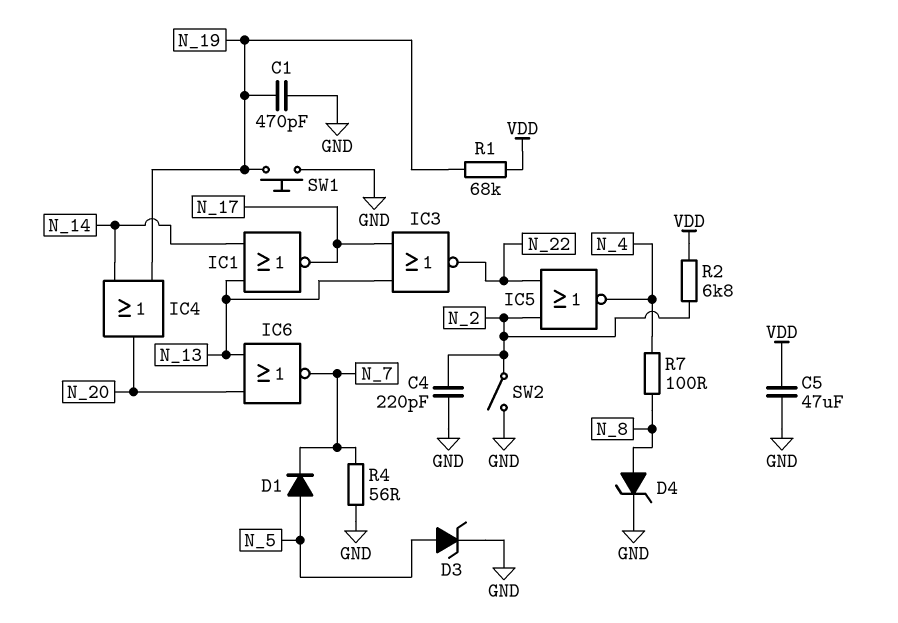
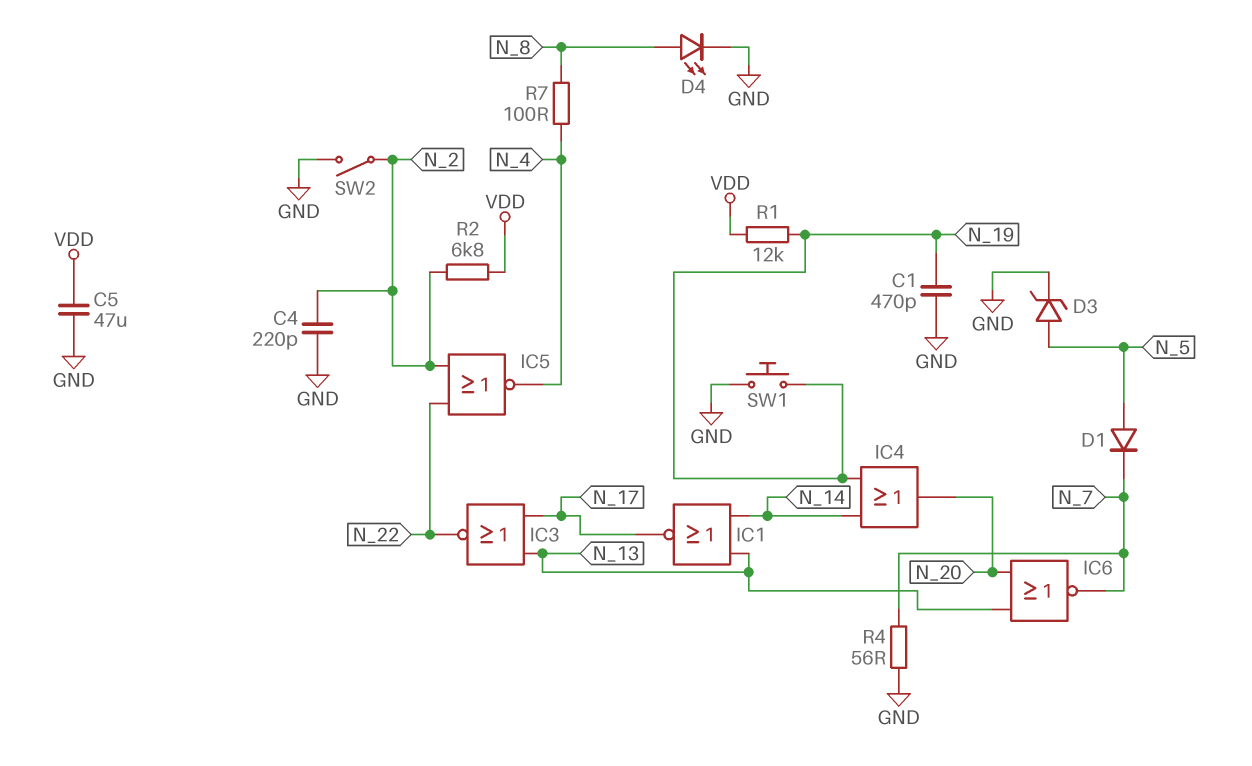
D4: zener (A N_8, K GND) -> LED (A N_8, K GND)
R1: 68k (N_19, VDD) -> 12k (N_19, VDD)

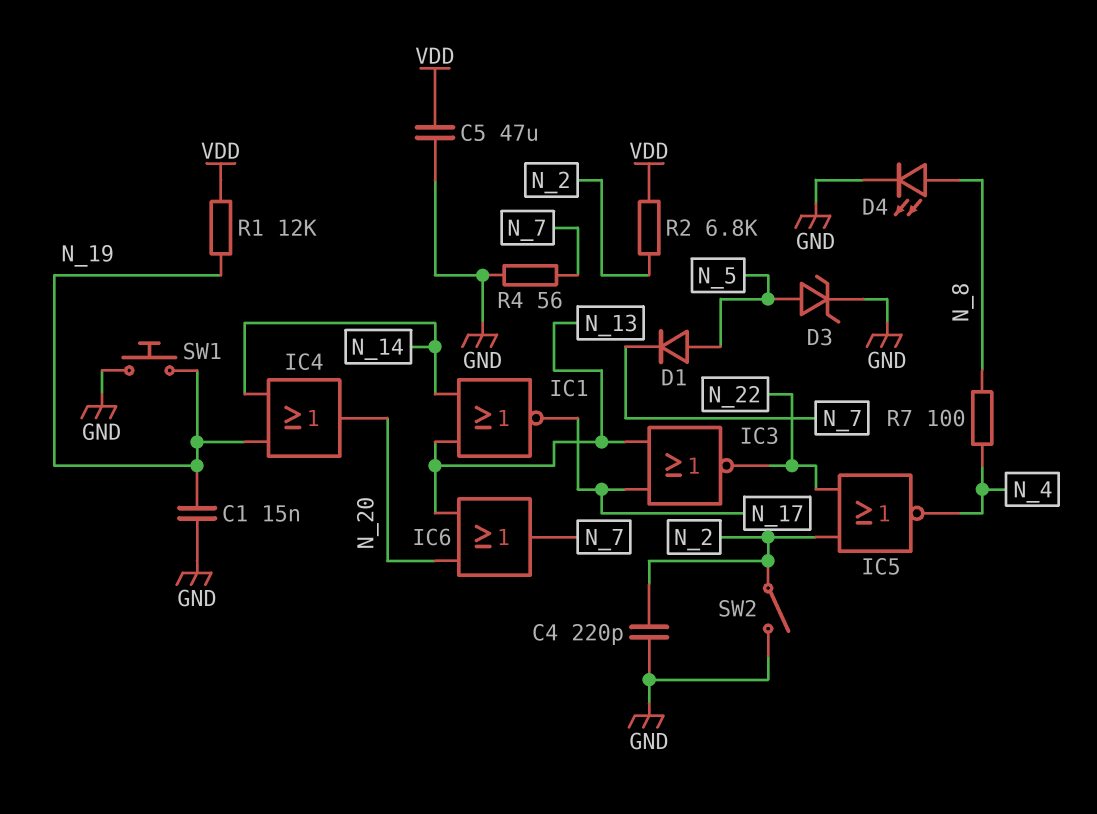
C1: 470pF (GND, N_19) -> 15nF (GND, N_19)
IC6: NOR (in N_13, in N_20, out N_7) -> OR (in N_13, in N_20, out N_7)

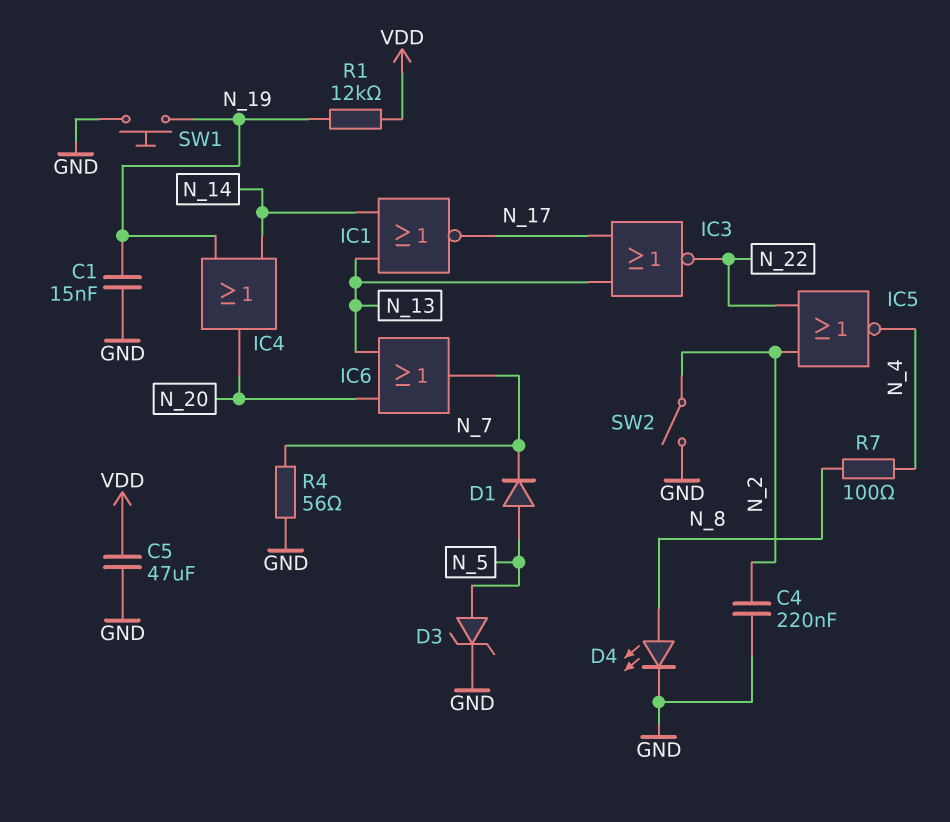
C4: 220pF (GND, N_2) -> 220nF (GND, N_2)
R2: 6.8k (N_2, VDD) -> none

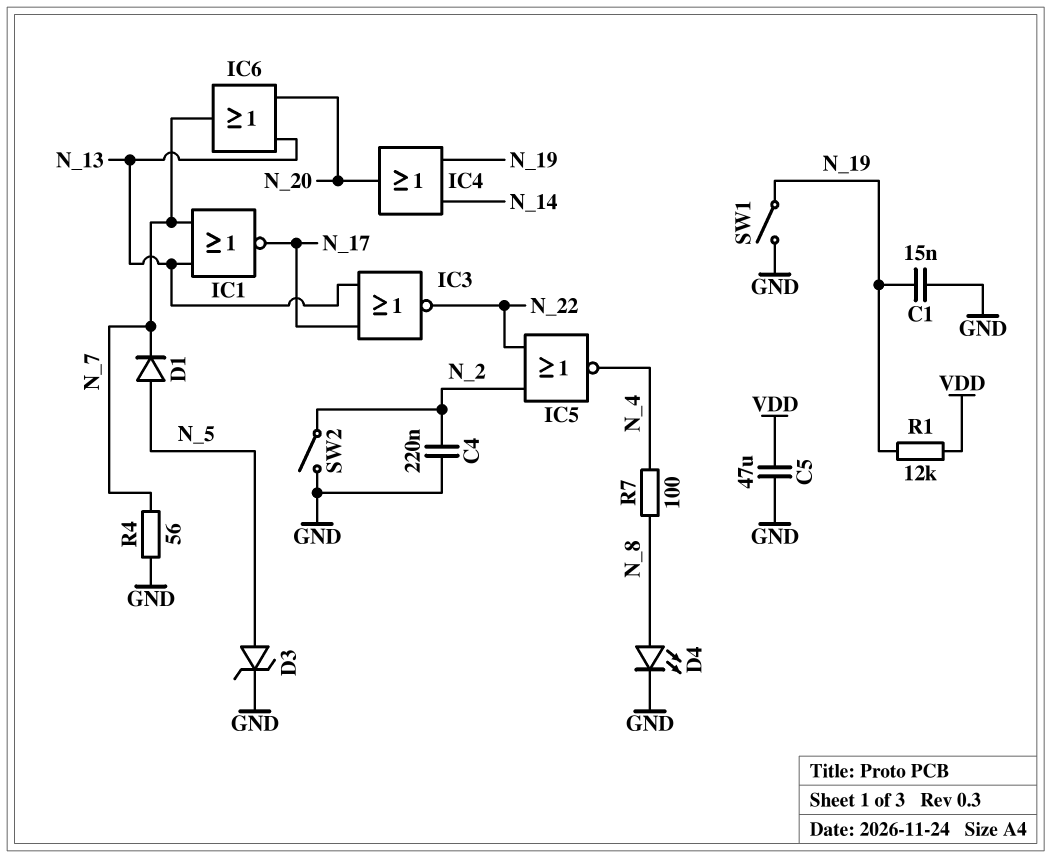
IC1: NOR (in N_13, in N_14, out N_17) -> NOR (in N_7, in N_13, out N_17)
SW1: button (GND, N_19) -> switch (GND, N_19)

